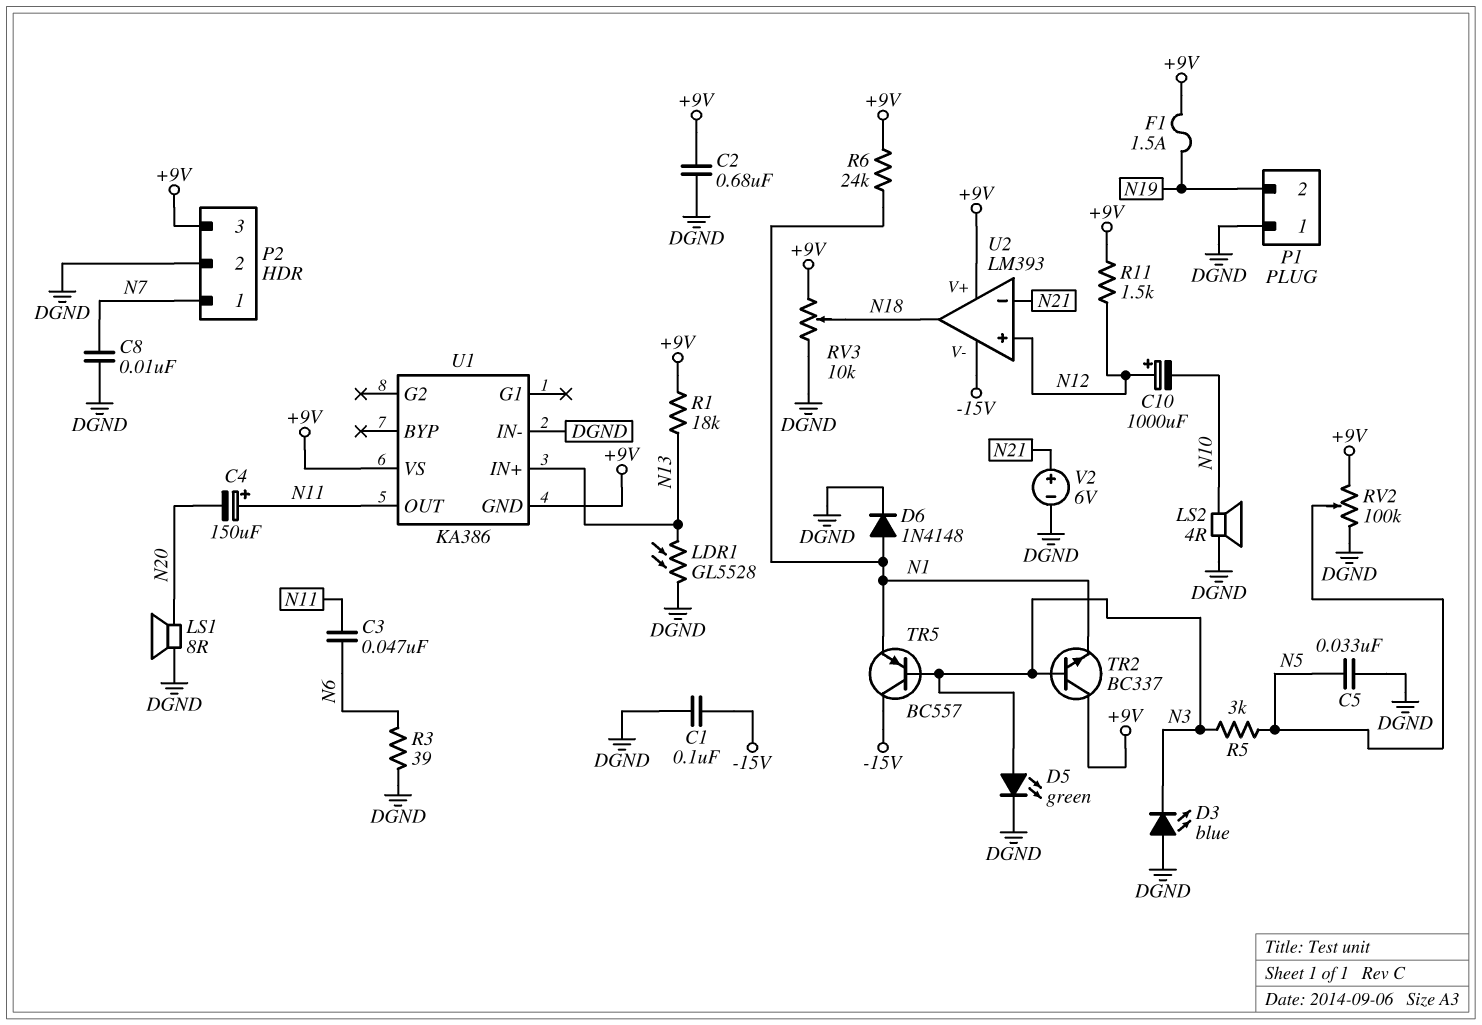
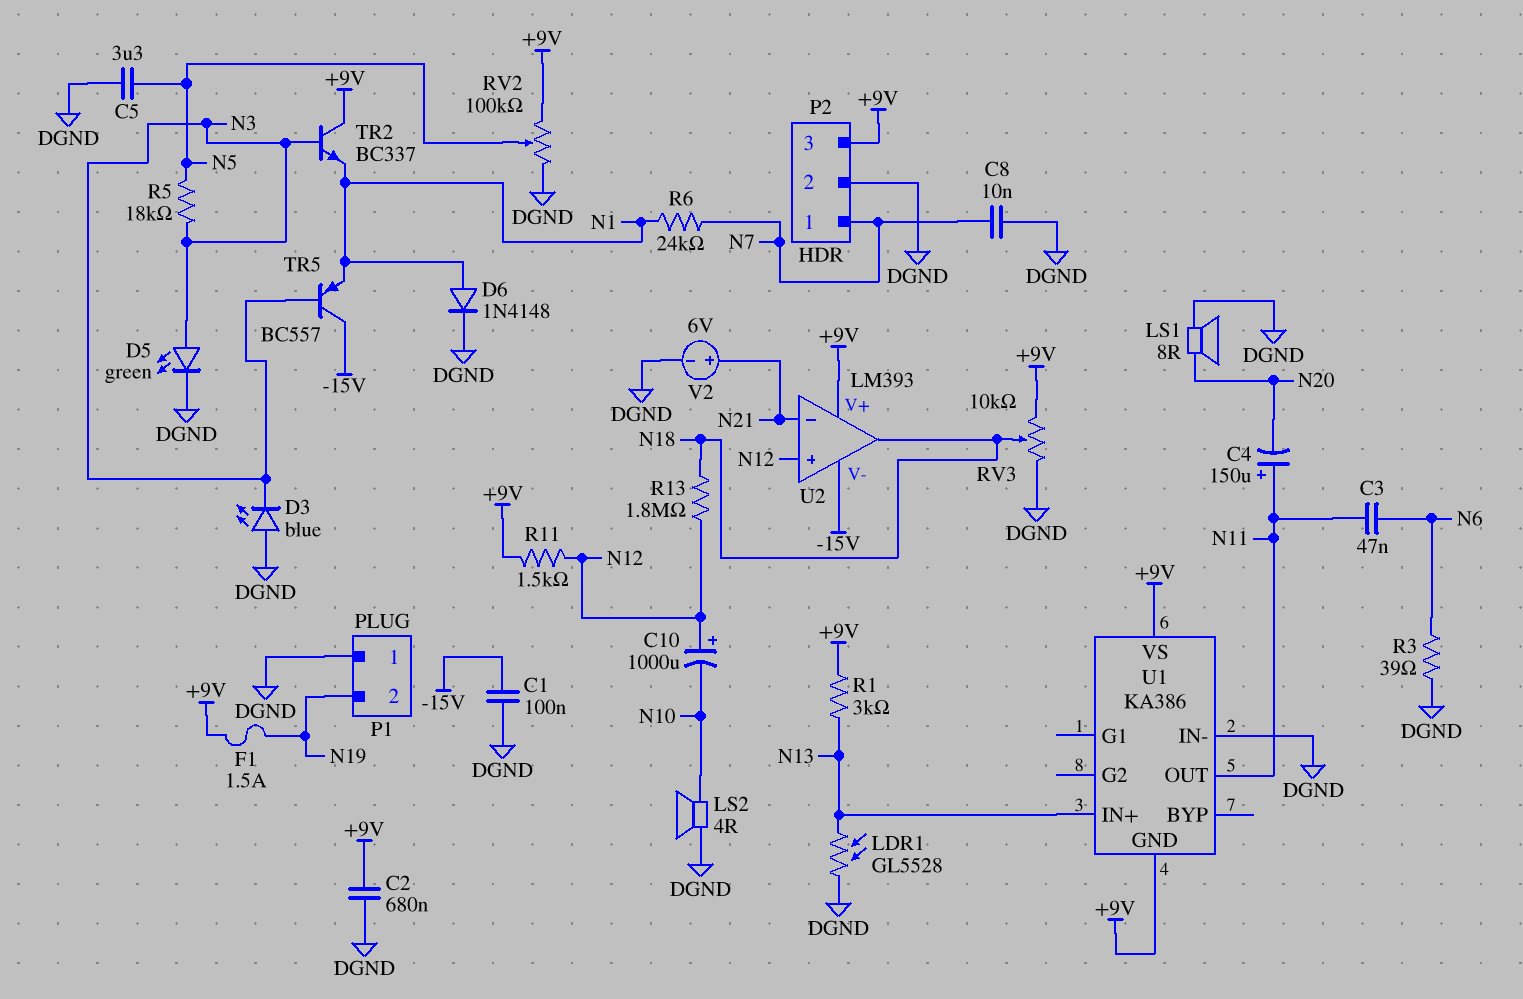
C5: 33nF (DGND, N5) -> 3.3uF (DGND, N5)
R1: 18k (+9V, N13) -> 3k (+9V, N13)
R5: 3k (N3, N5) -> 18k (N3, N5)
R6: 24k (+9V, N1) -> 24k (N1, N7)
R13: none -> 1.8M (N12, N18)

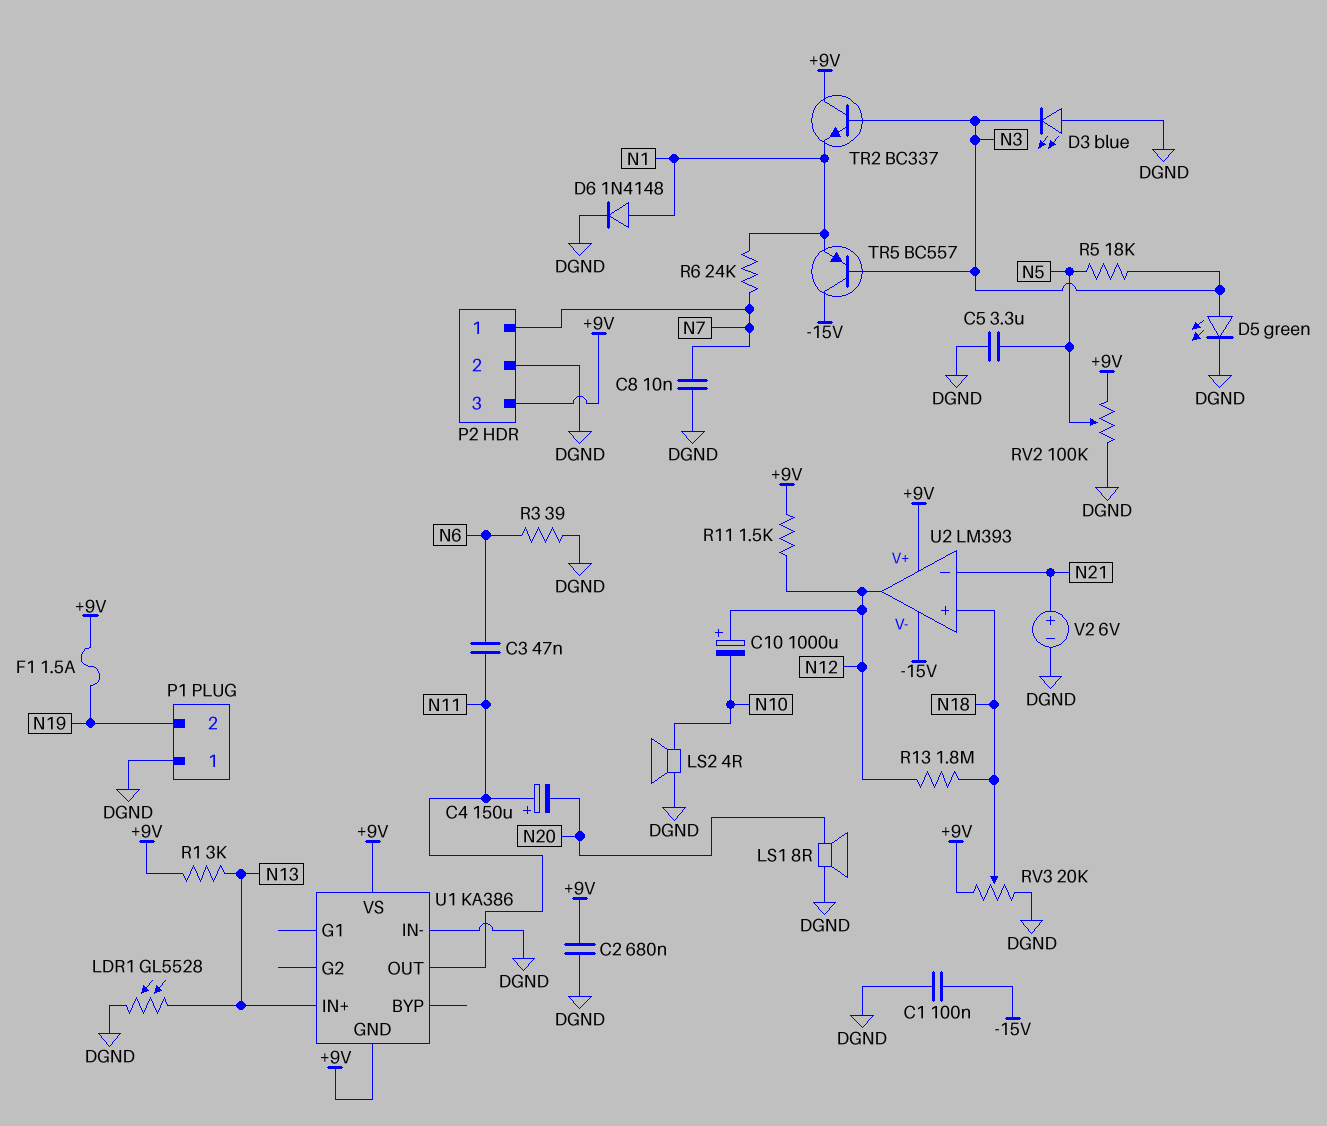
RV3: 10k (+9V, DGND, wiper N18) -> 20k (+9V, DGND, wiper N18)
U2 pin in+: N12 -> N18
U2 pin out: N18 -> N12

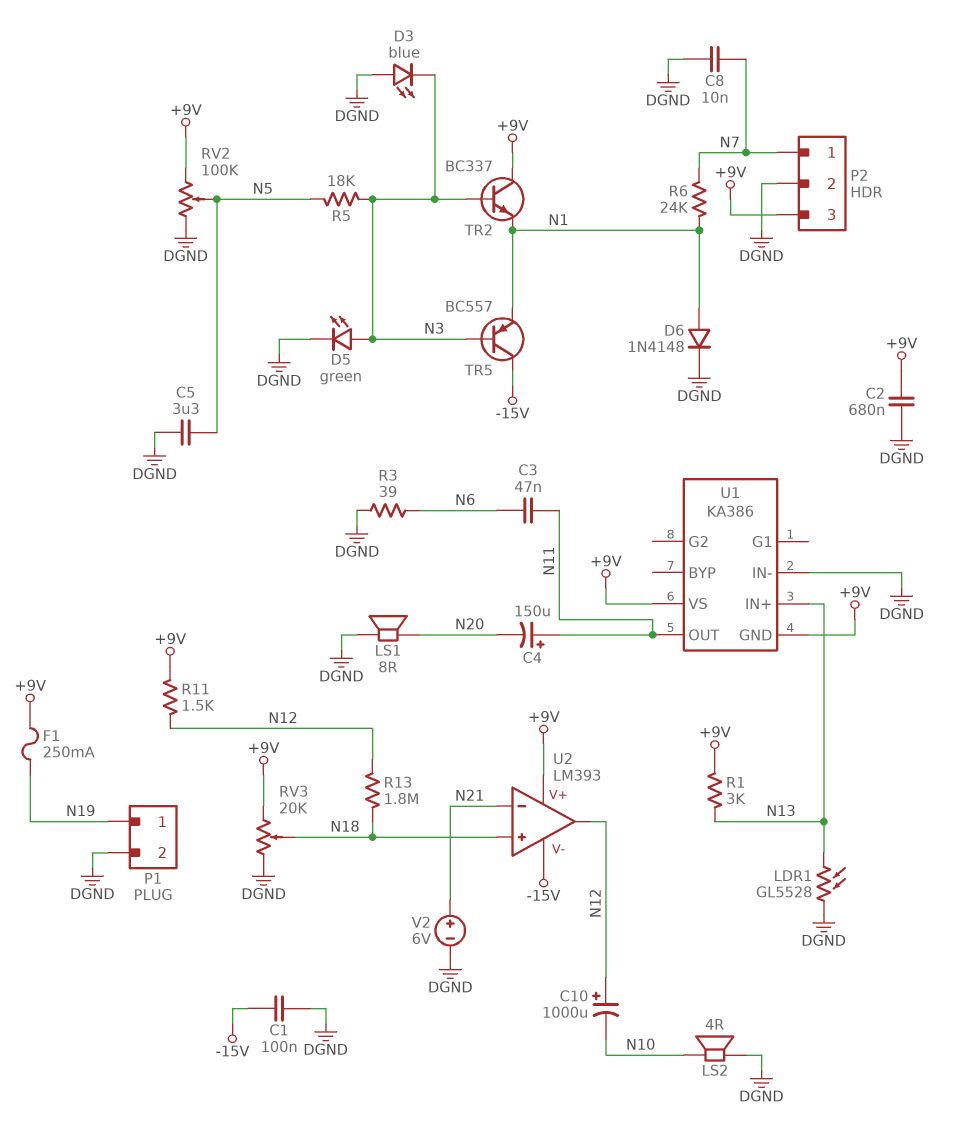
F1: 1.5A (+9V, N19) -> 250mA (+9V, N19)
P1 pin 1: DGND -> N19
P1 pin 2: N19 -> DGND

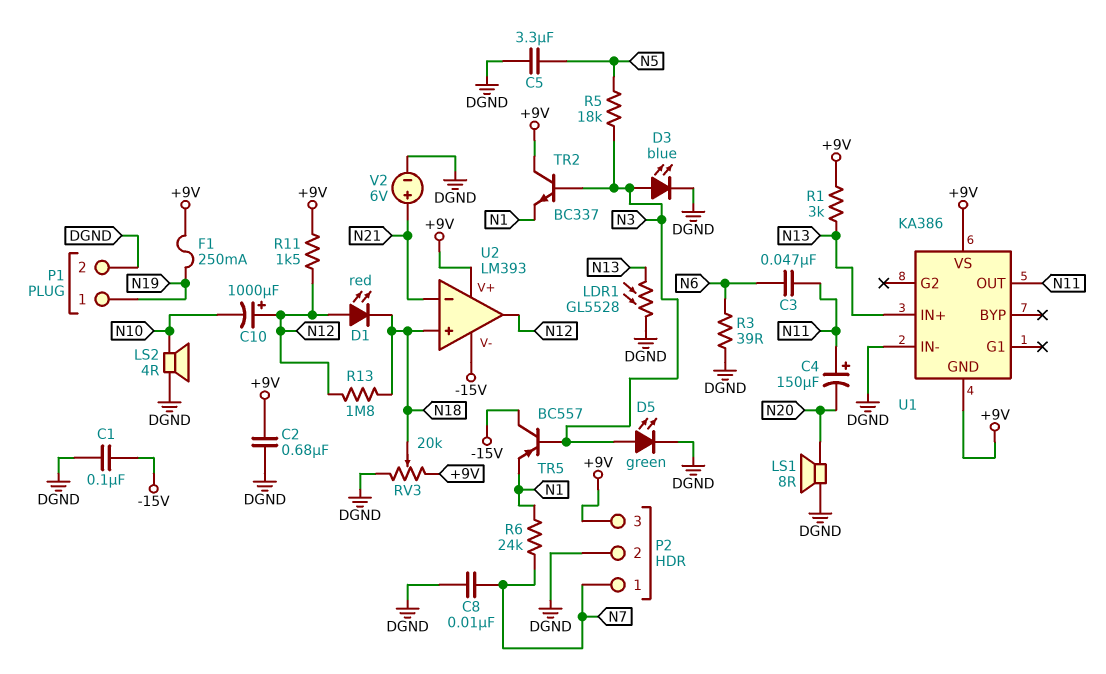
D1: none -> LED red (A N12, K N18)
D3: LED blue (A DGND, K N3) -> LED blue (A N3, K DGND)
D6: diode 1N4148 (A N1, K DGND) -> none
RV2: 100k (+9V, DGND, wiper N5) -> none

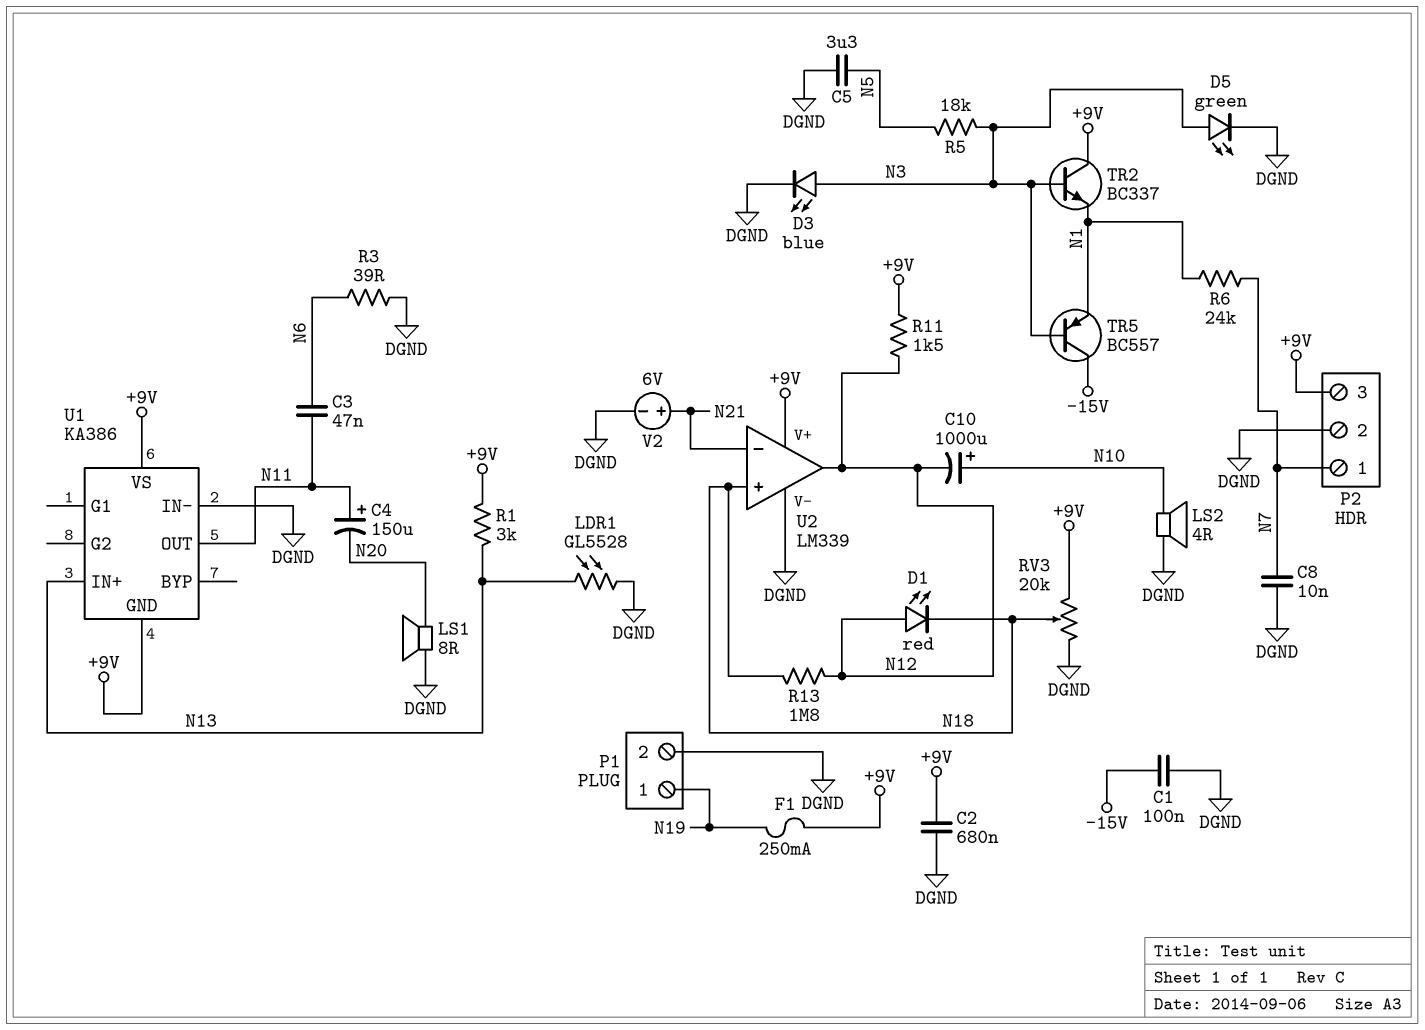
C10: 1000uF (plus N12, minus N10) -> 1000uF (plus N10, minus N12)
U2: LM393 -> LM339
U2 pin V-: -15V -> DGND

